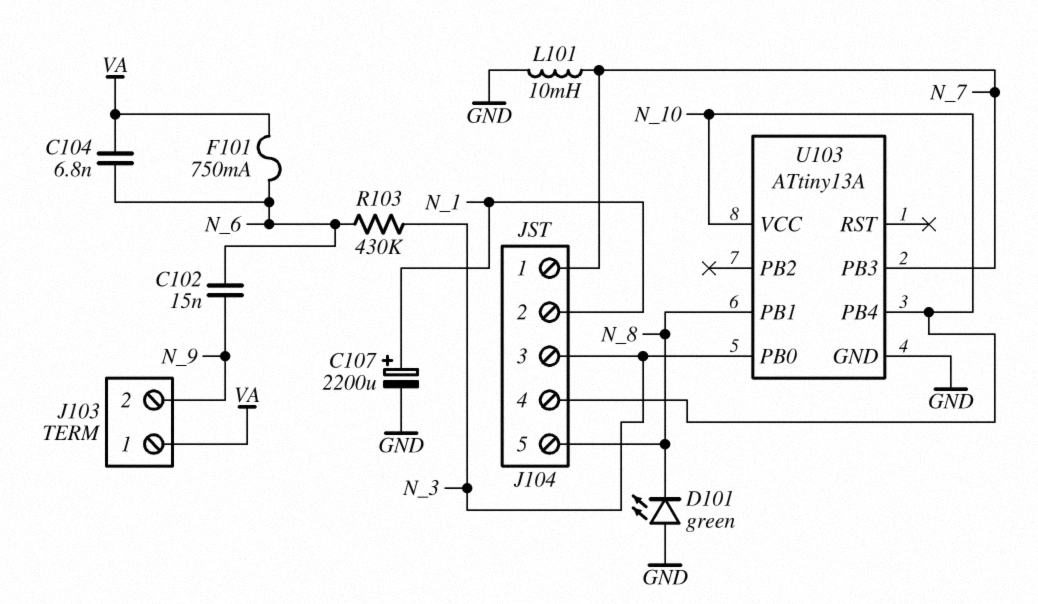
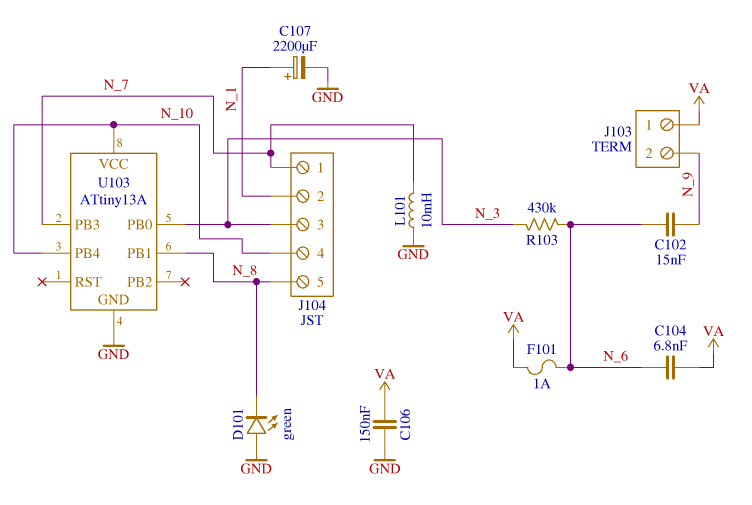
C106: none -> 150nF (GND, VA)
F101: 750mA (N_6, VA) -> 1A (N_6, VA)

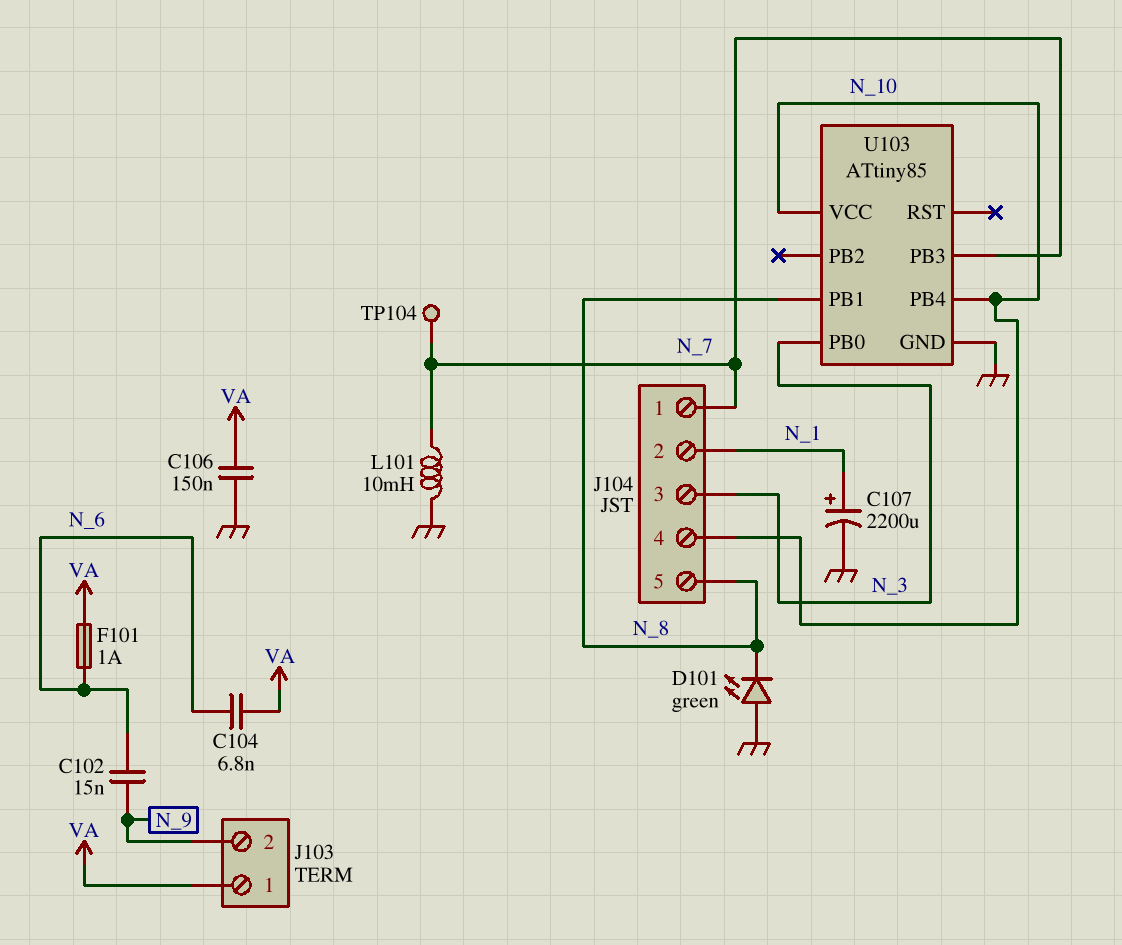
R103: 430k (N_3, N_6) -> none
TP104: none -> test point (N_7)
U103: ATtiny13A -> ATtiny85

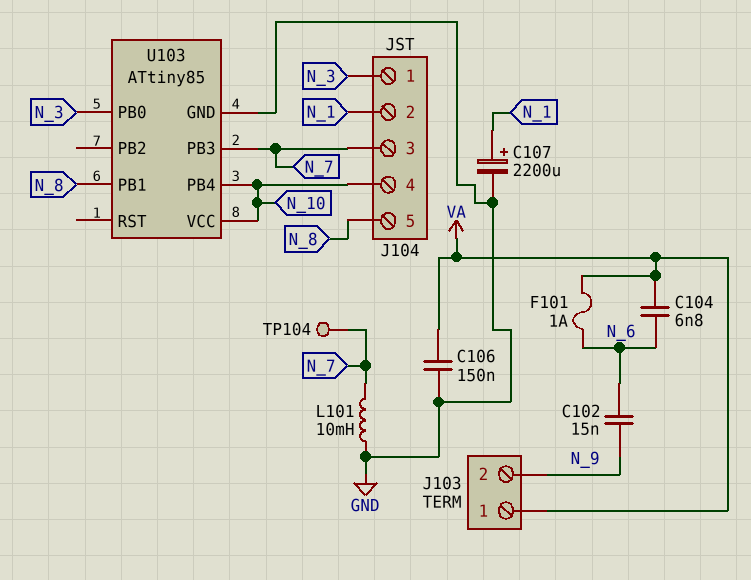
D101: LED green (A GND, K N_8) -> none
J104 pin 1: N_7 -> N_3
J104 pin 3: N_3 -> N_7

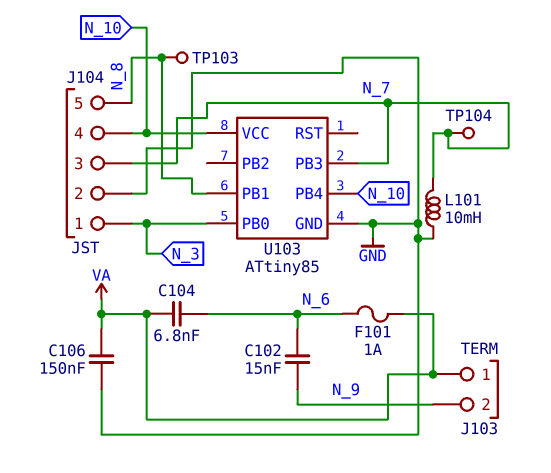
C107: 2200uF (plus N_1, minus GND) -> none
J104 pin 2: N_1 -> GND
TP103: none -> test point (N_8)

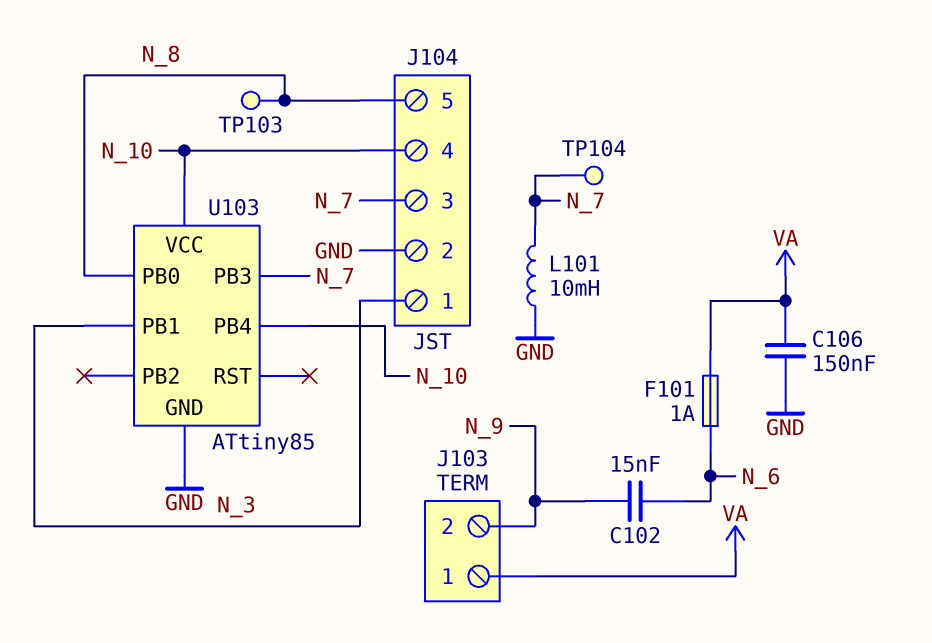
C104: 6.8nF (N_6, VA) -> none
U103 pin PB0: N_3 -> N_8
U103 pin PB1: N_8 -> N_3

